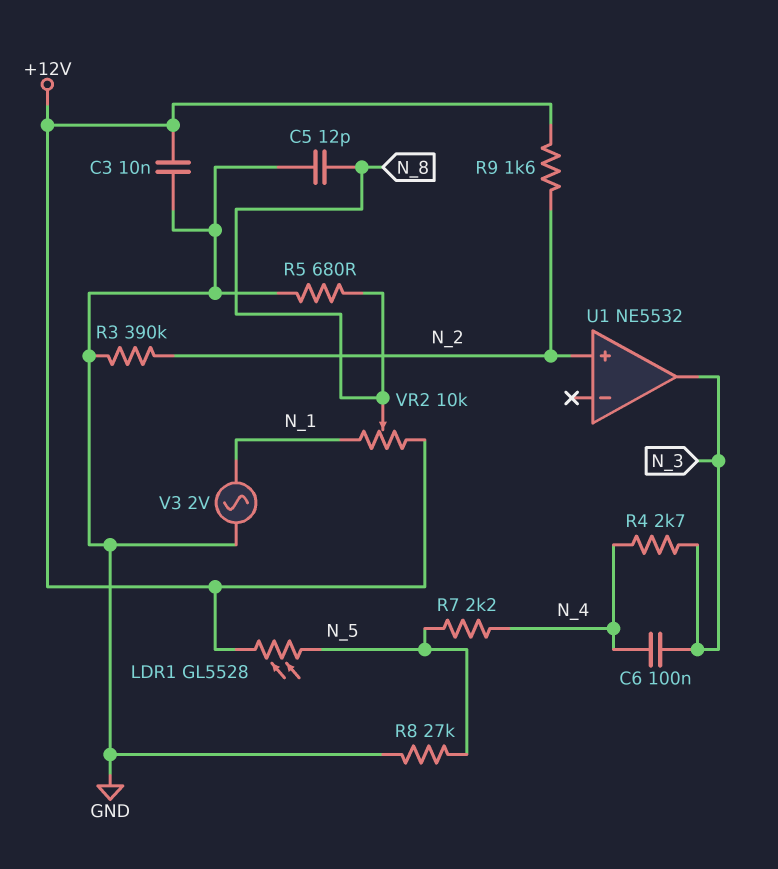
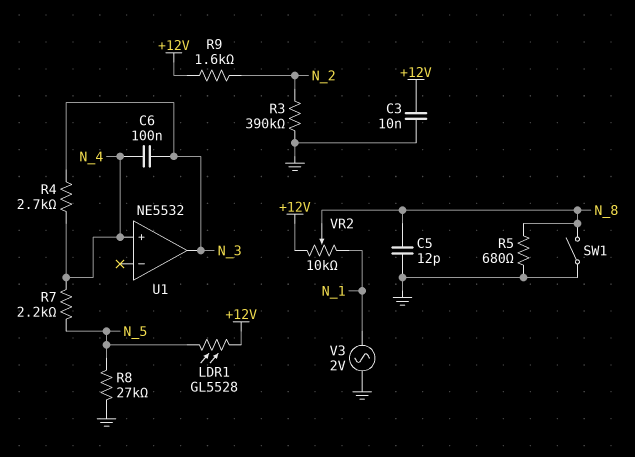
SW1: none -> switch (GND, N_8)
U1 pin in+: N_2 -> N_4

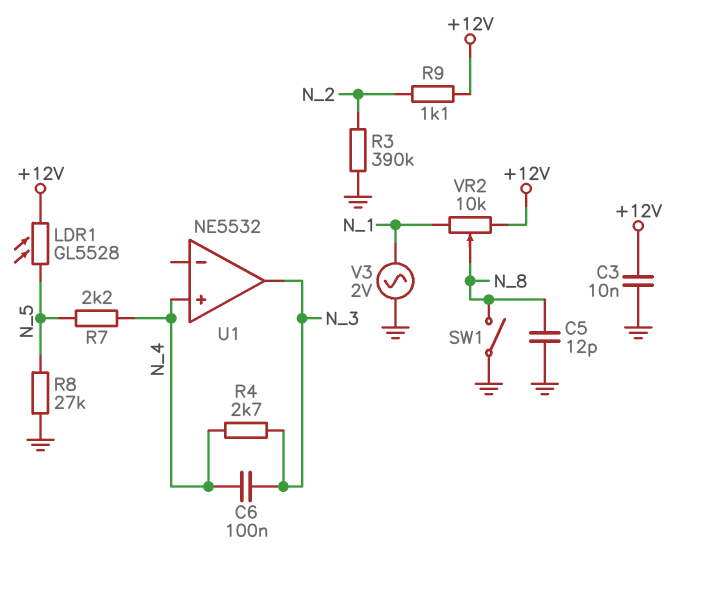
R5: 680 (GND, N_8) -> none
R9: 1.6k (+12V, N_2) -> 1.1k (+12V, N_2)

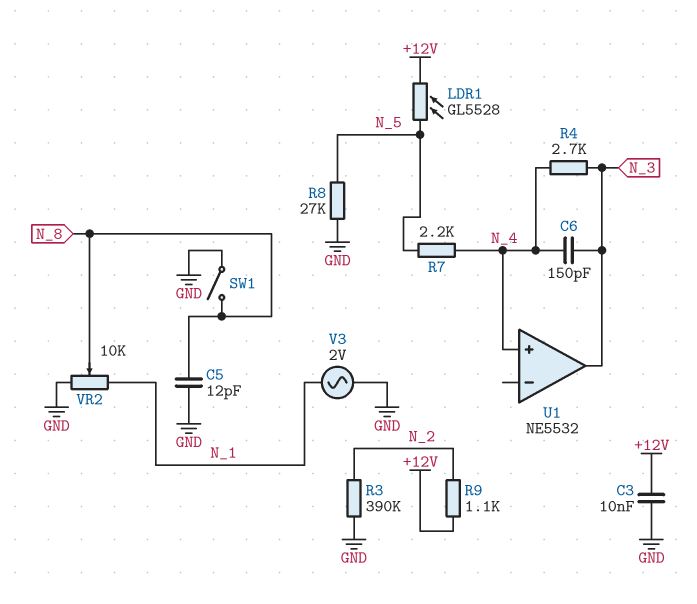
C6: 100nF (N_3, N_4) -> 150pF (N_3, N_4)
VR2: 10k (+12V, N_1, wiper N_8) -> 10k (GND, N_1, wiper N_8)

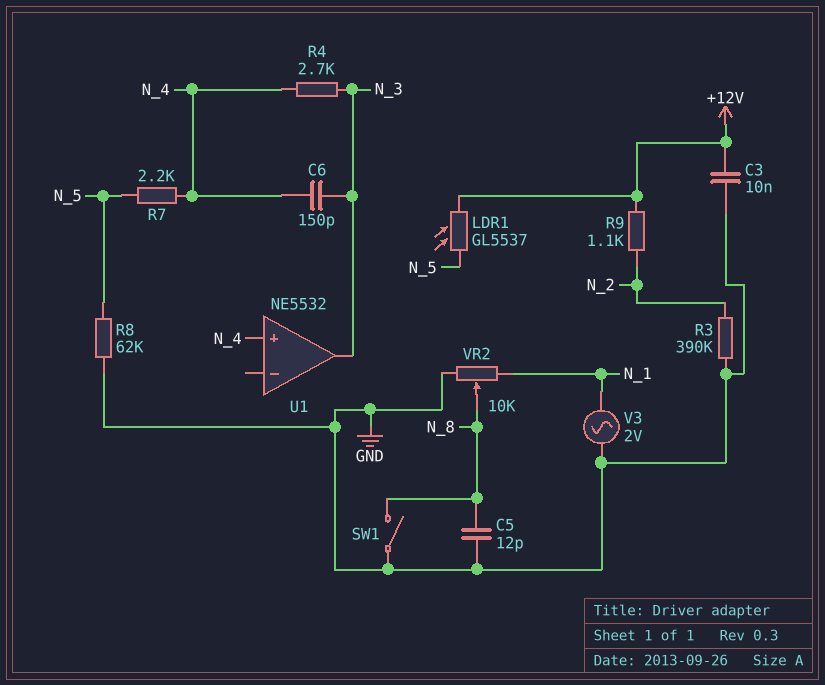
LDR1: GL5528 (+12V, N_5) -> GL5537 (+12V, N_5)
R8: 27k (GND, N_5) -> 62k (GND, N_5)

